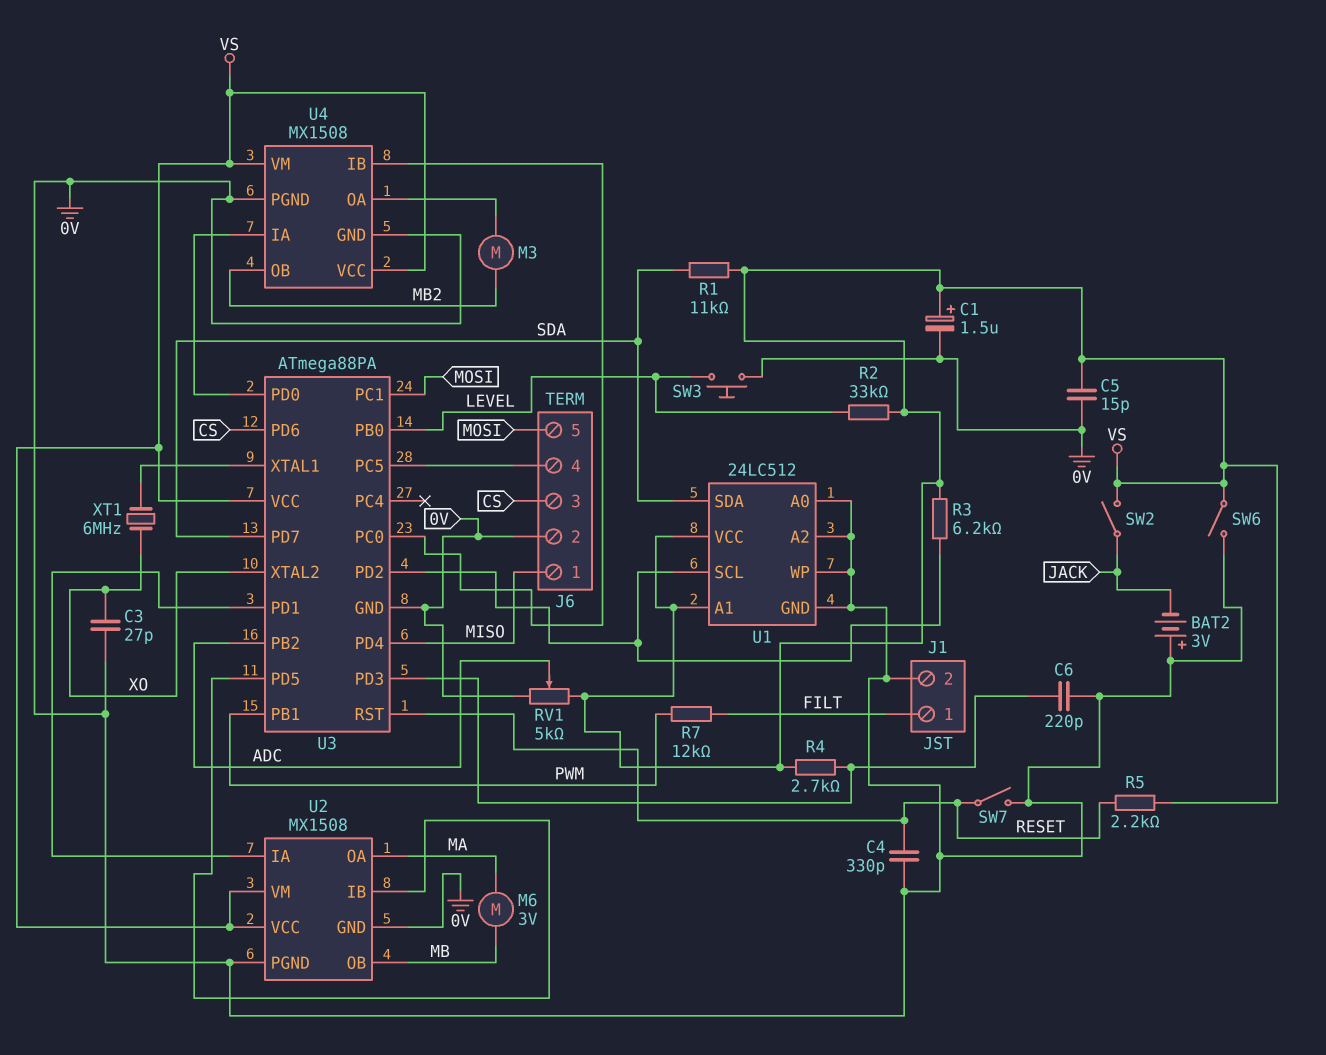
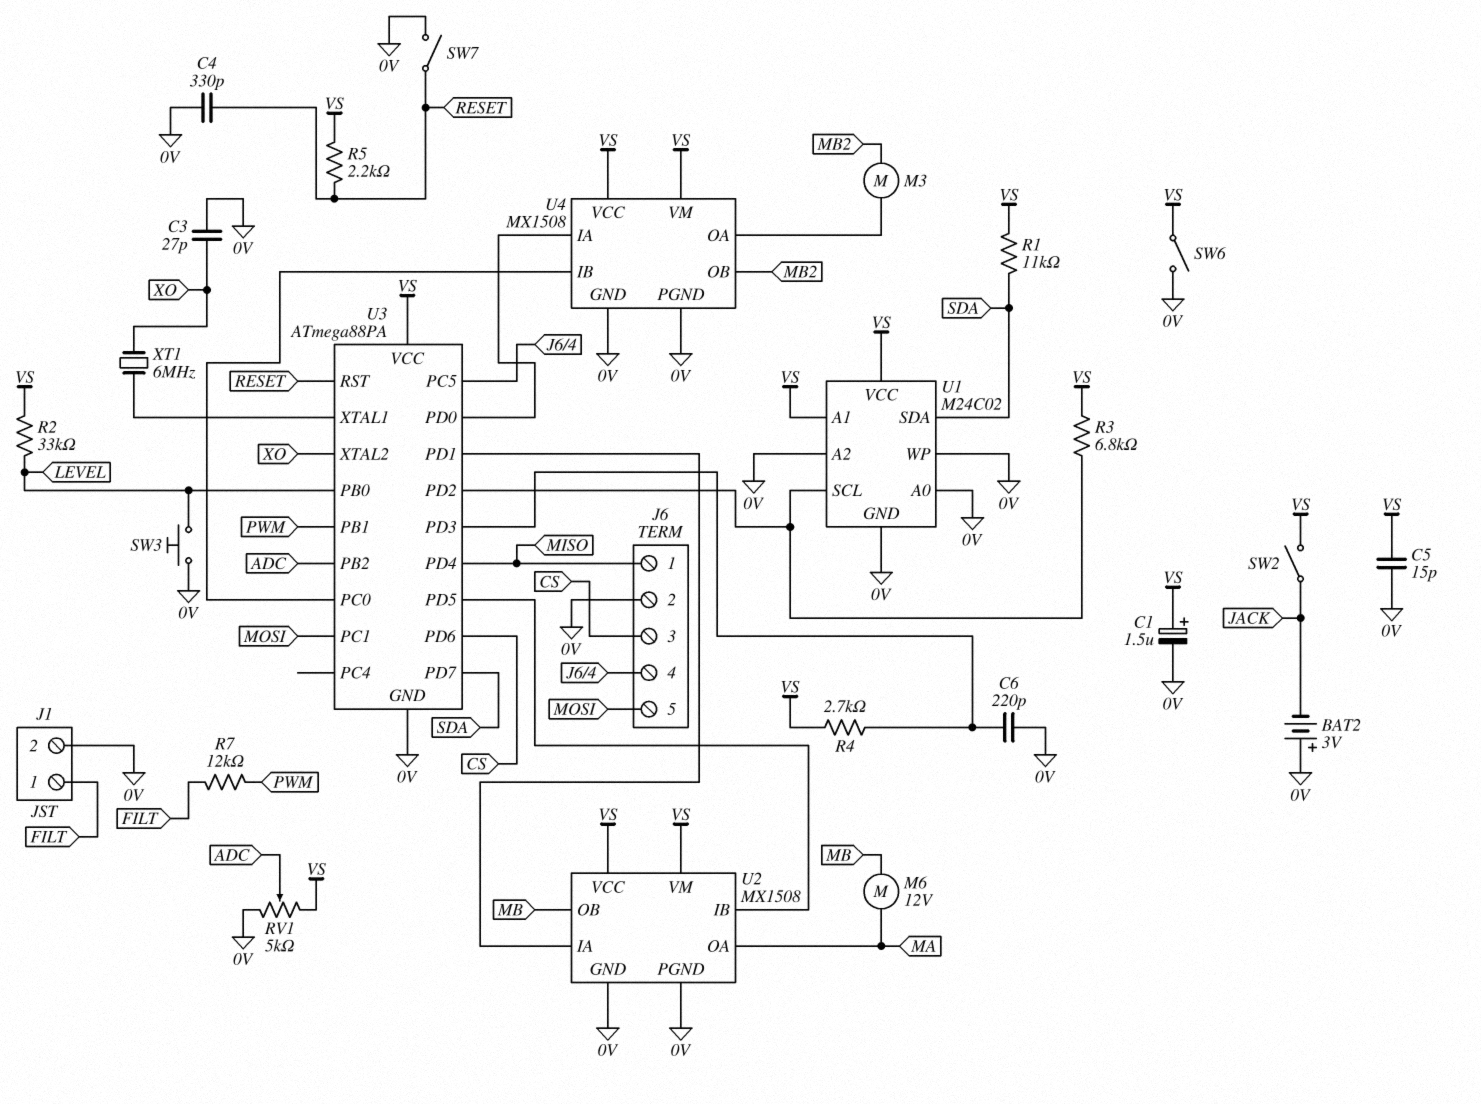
M6: motor 3V (MA, MB) -> motor 12V (MA, MB)
R3: 6.2k (U1/SCL, VS) -> 6.8k (U1/SCL, VS)
U1: 24LC512 -> M24C02

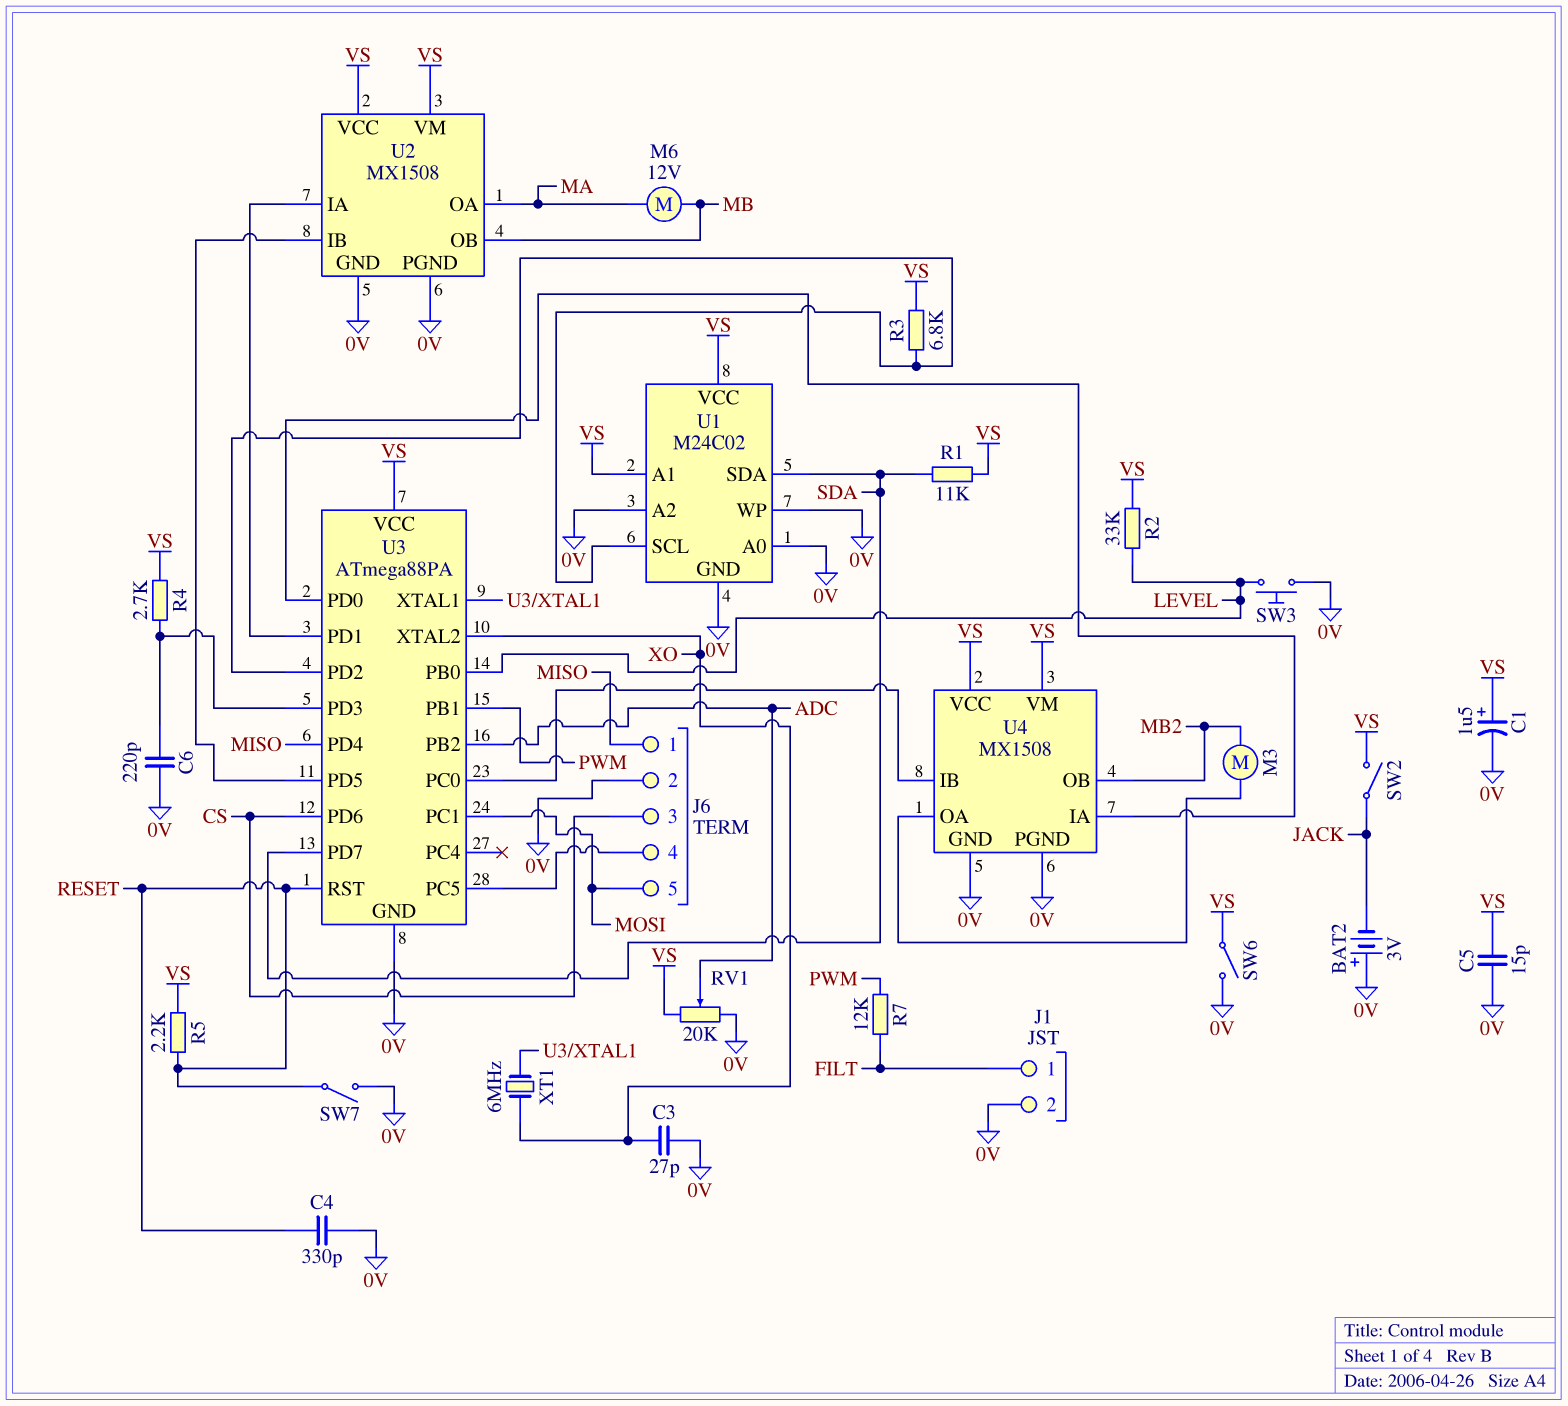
RV1: 5k (0V, VS, wiper ADC) -> 20k (0V, VS, wiper ADC)

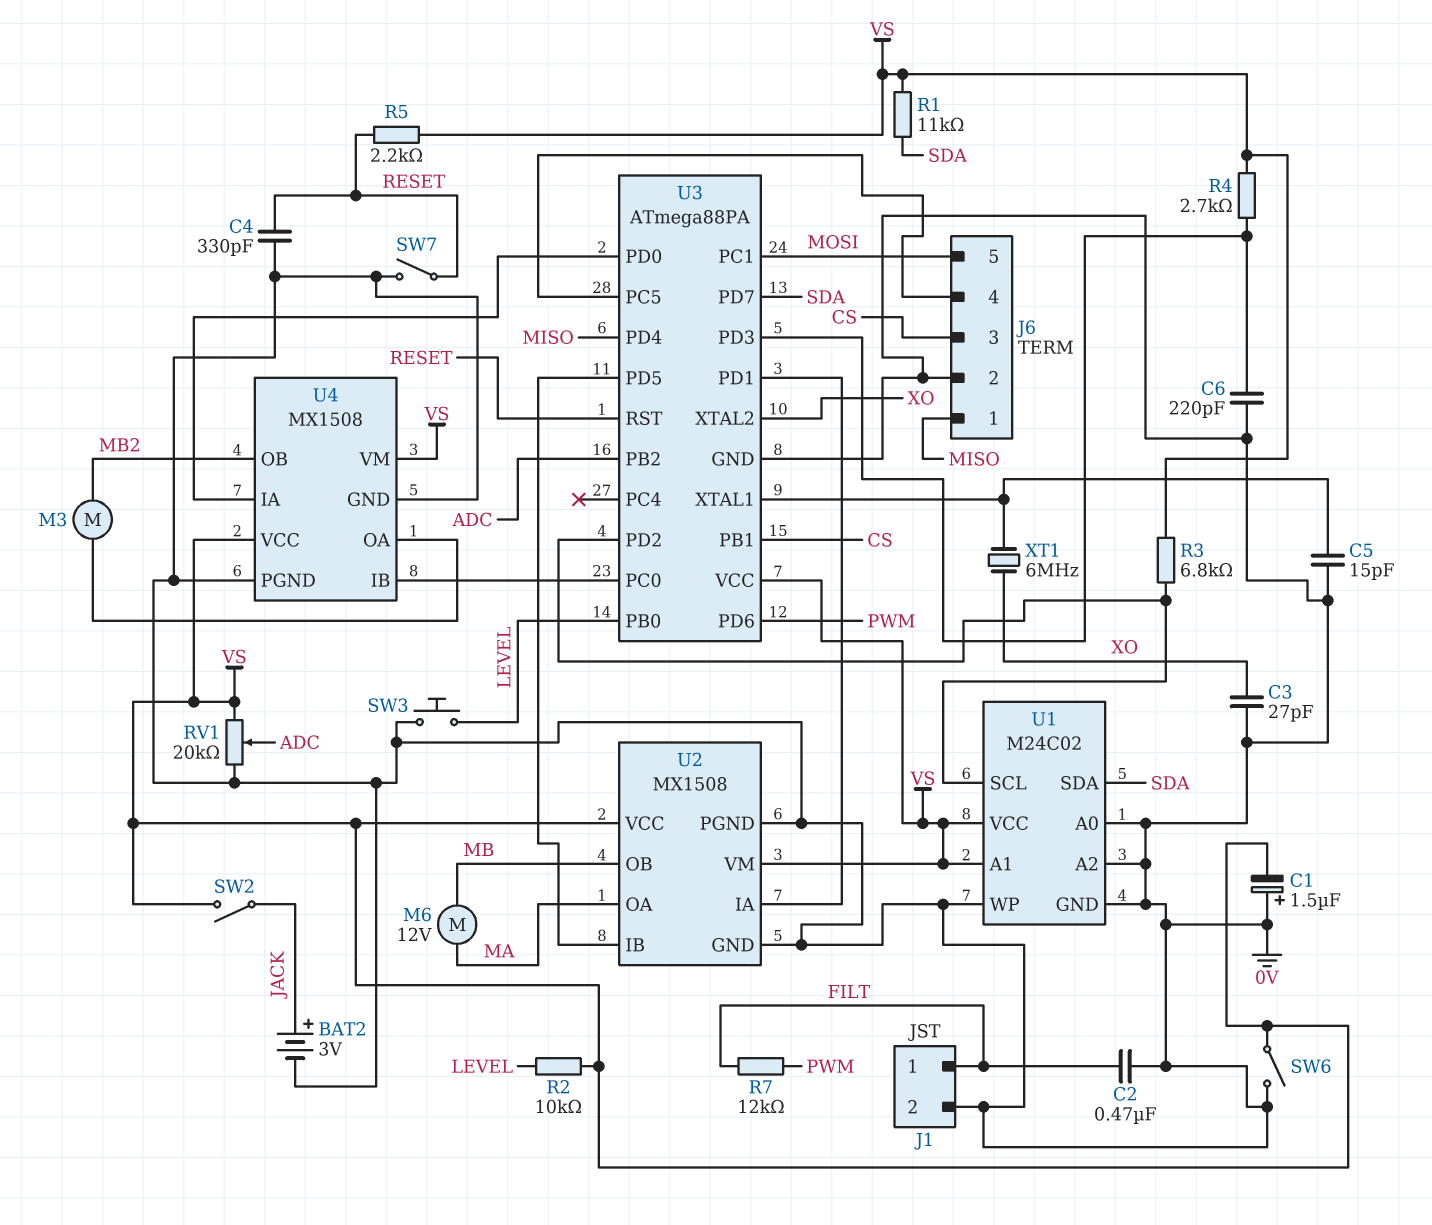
BAT2: 3V (plus 0V, minus JACK) -> 3V (plus JACK, minus 0V)
C1: 1.5uF (plus VS, minus 0V) -> 1.5uF (plus 0V, minus VS)
C2: none -> 470nF (0V, FILT)
C5: 15pF (0V, VS) -> 15pF (0V, U3/XTAL1)
R2: 33k (LEVEL, VS) -> 10k (LEVEL, VS)
U3 pin PB1: PWM -> CS
U3 pin PD6: CS -> PWM

